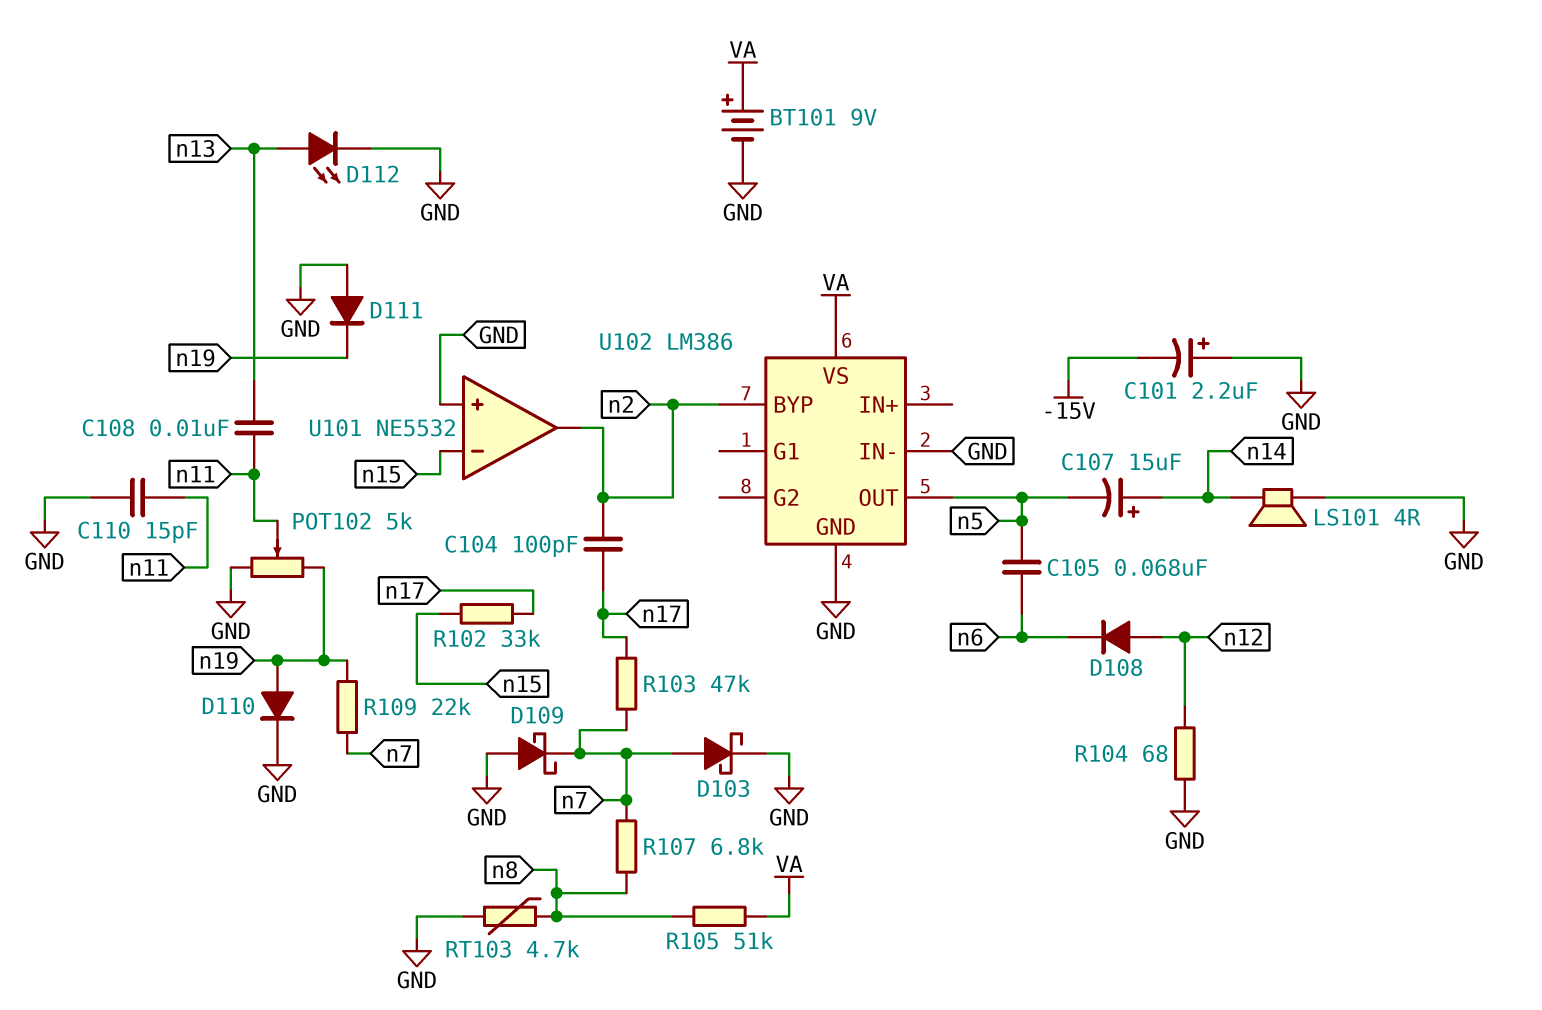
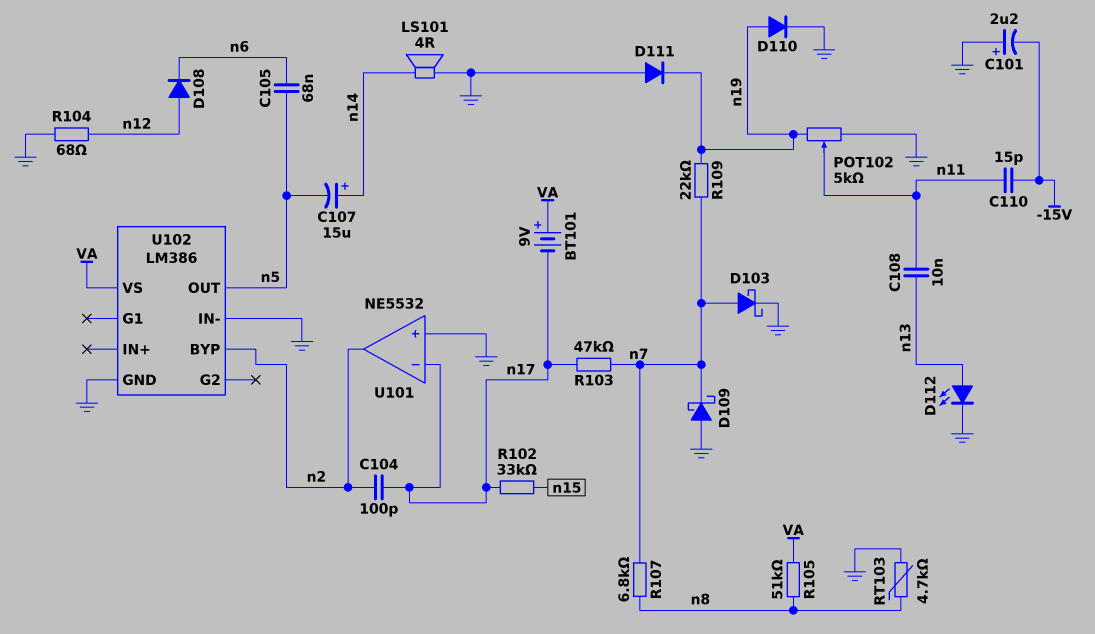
BT101: 9V (plus VA, minus GND) -> 9V (plus VA, minus n17)
C110: 15pF (GND, n11) -> 15pF (-15V, n11)
U101 pin in-: n15 -> n17

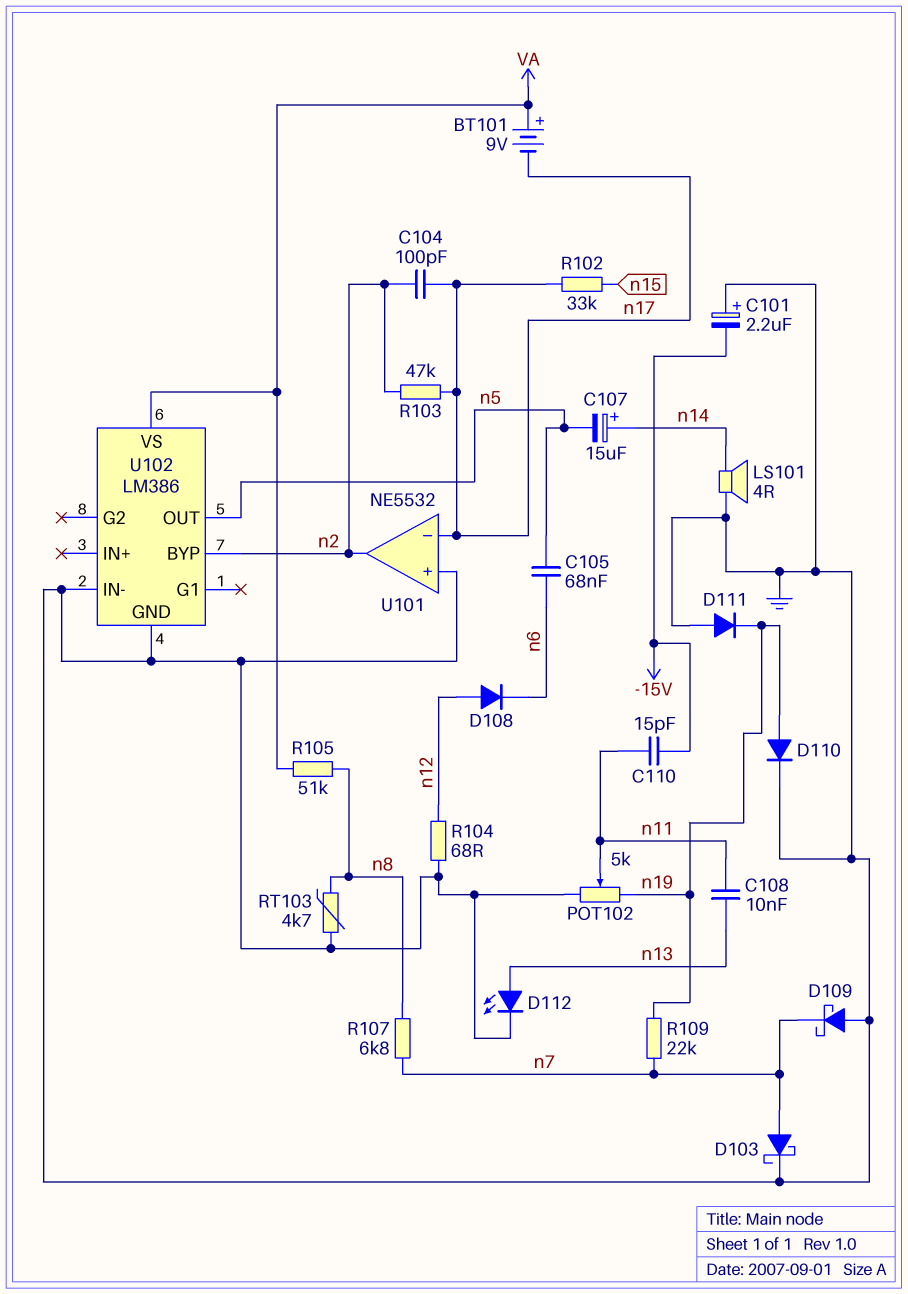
R103: 47k (n7, n17) -> 47k (n2, n17)

